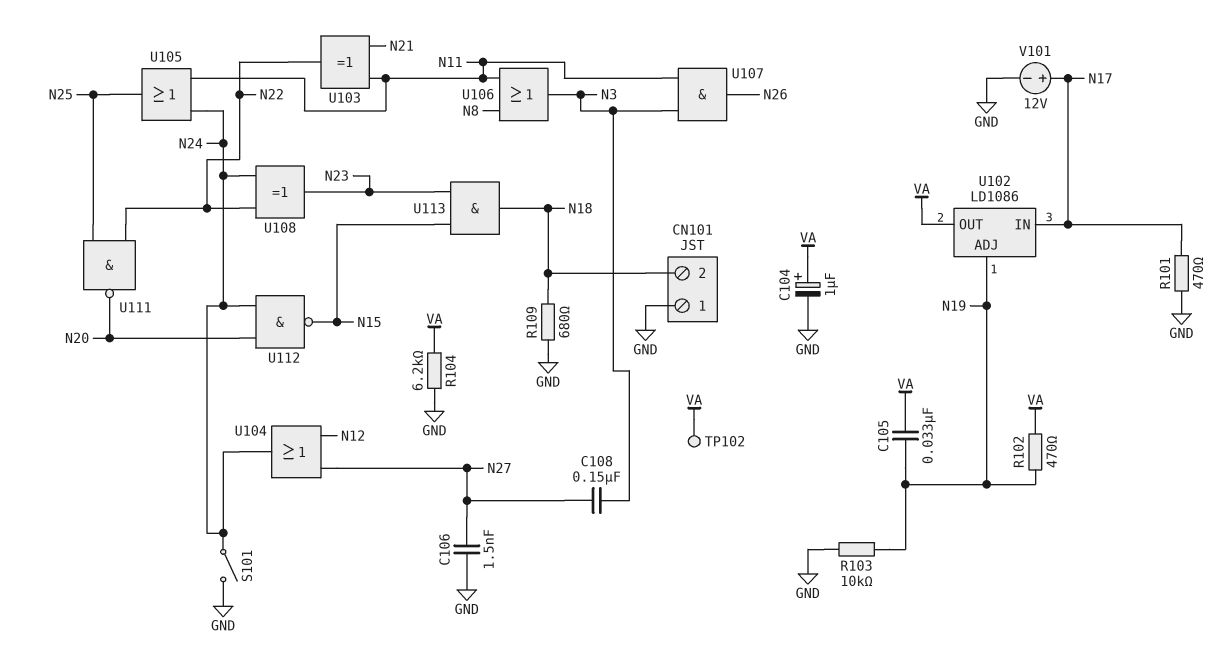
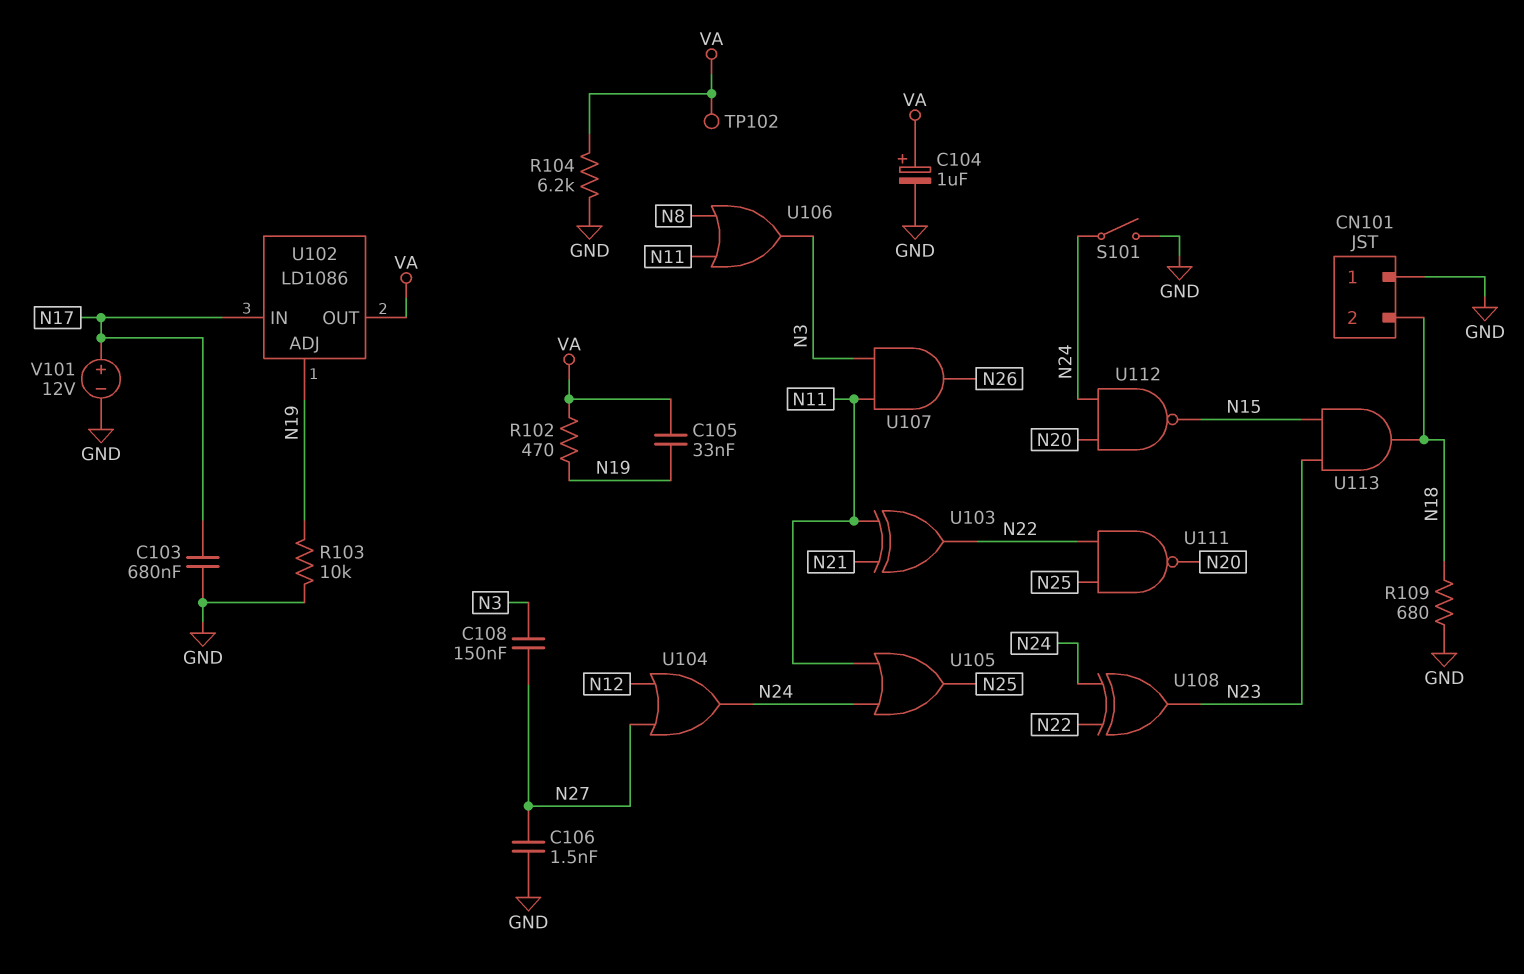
C103: none -> 680nF (GND, N17)
R101: 470 (GND, N17) -> none

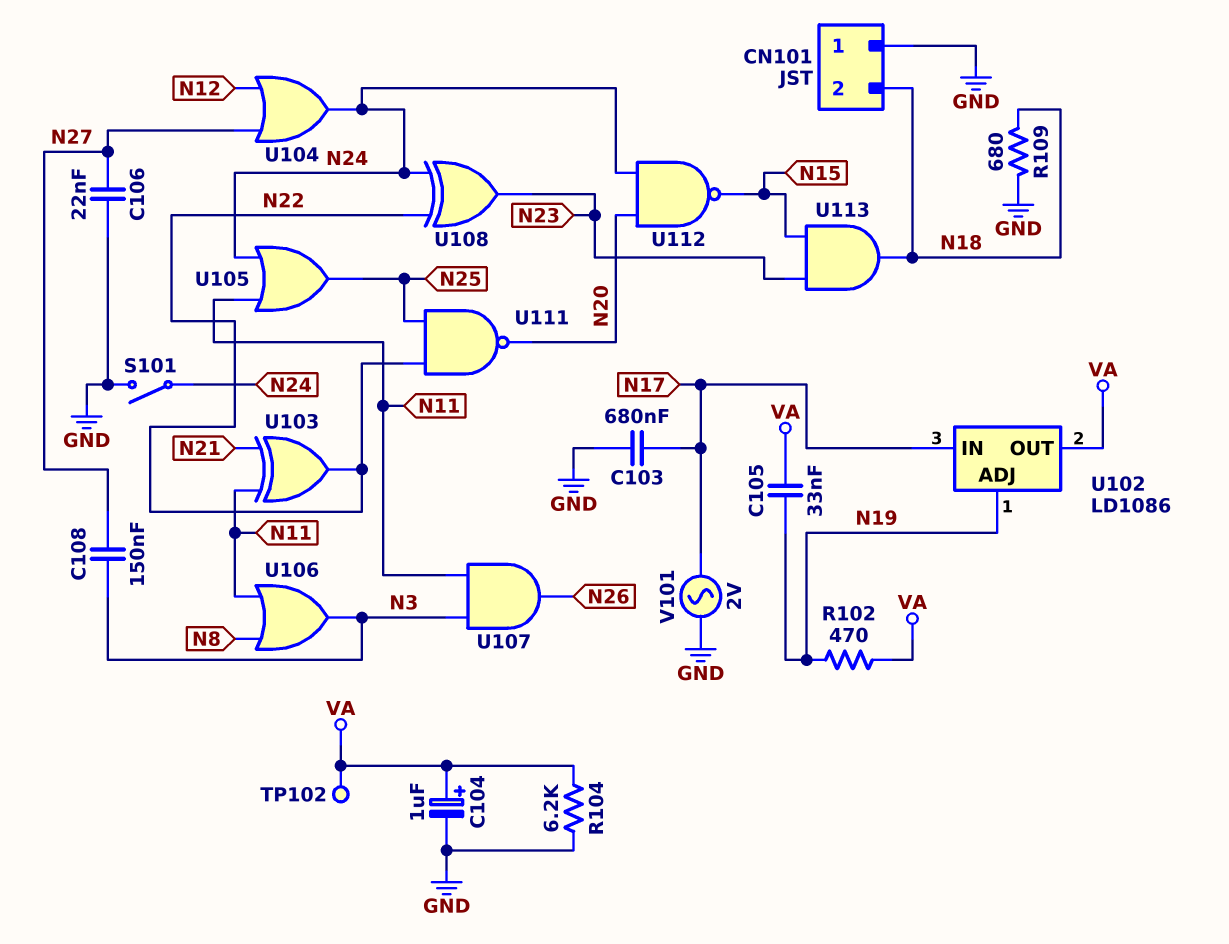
C106: 1.5nF (GND, N27) -> 22nF (GND, N27)
R103: 10k (GND, N19) -> none
V101: 12V (plus N17, minus GND) -> AC 2V (GND, N17)

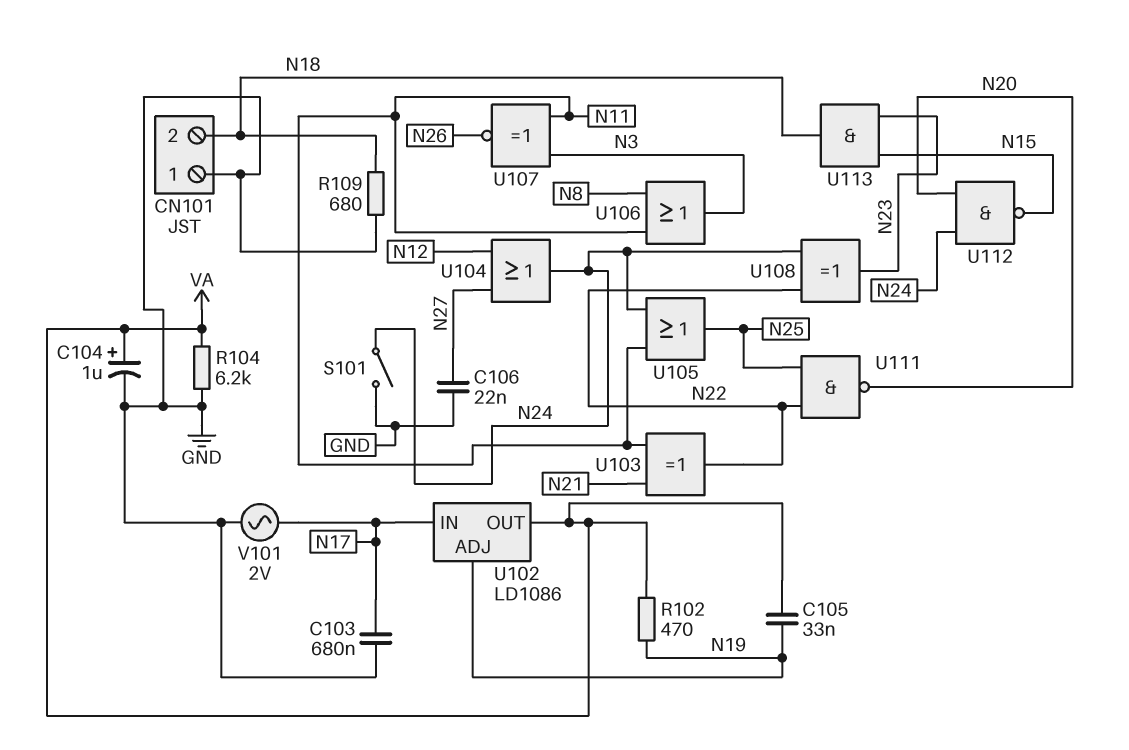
C108: 150nF (N3, N27) -> none
TP102: test point (VA) -> none
U107: AND (in N3, in N11, out N26) -> XNOR (in N3, in N11, out N26)

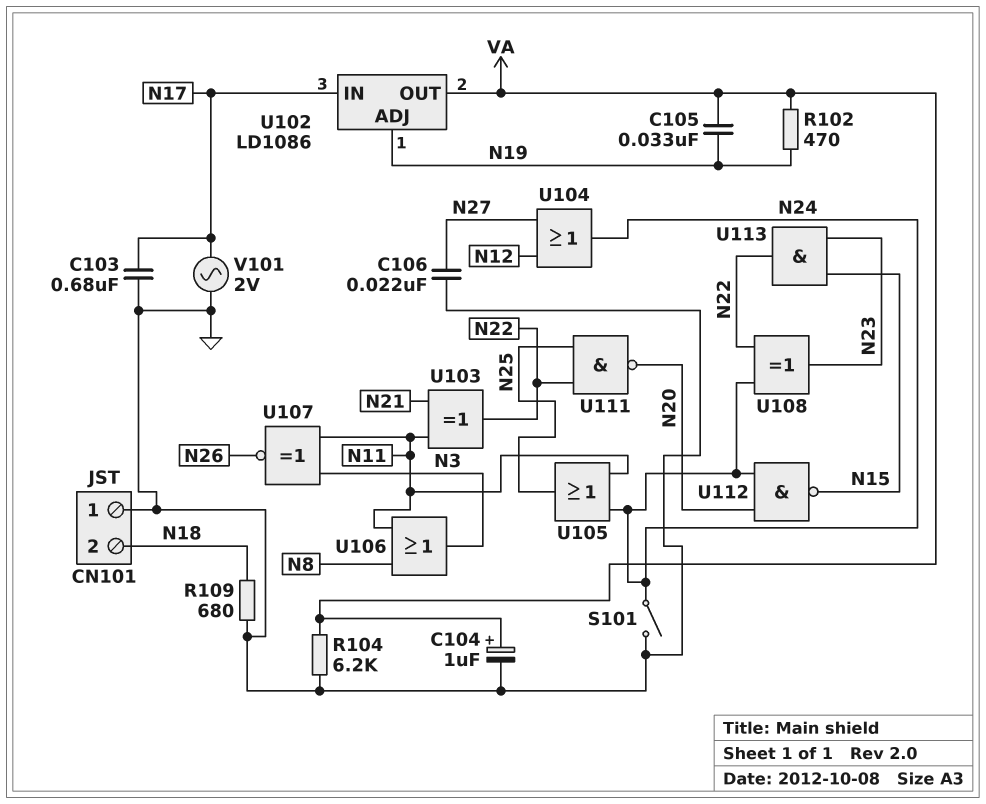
U113: AND (in N15, in N23, out N18) -> AND (in N15, in N23, out N22)

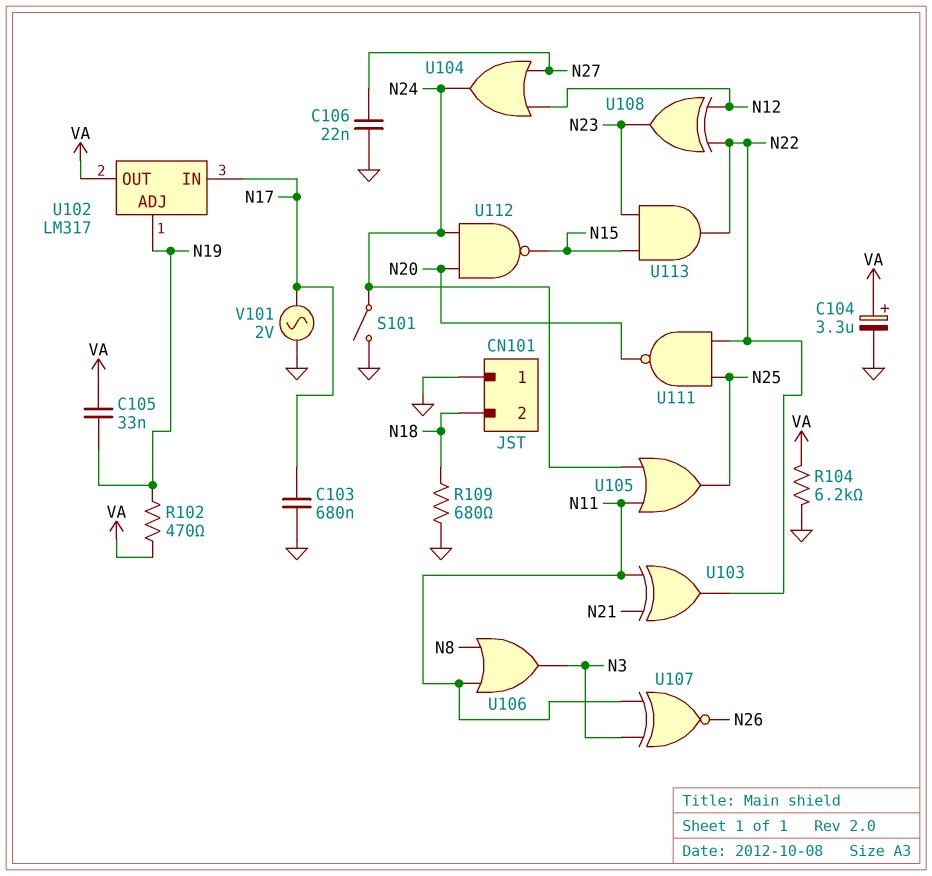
C104: 1uF (plus VA, minus GND) -> 3.3uF (plus VA, minus GND)
U102: LD1086 -> LM317
U108: XOR (in N22, in N24, out N23) -> XOR (in N12, in N22, out N23)

